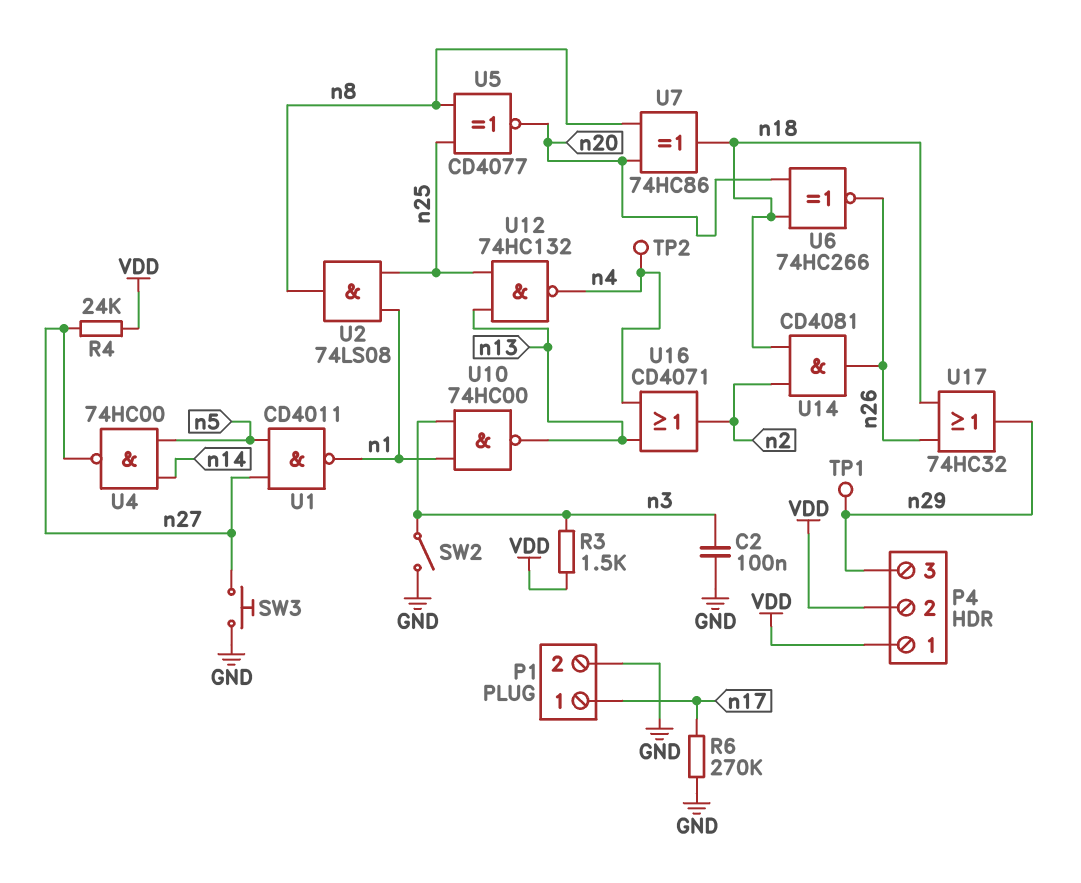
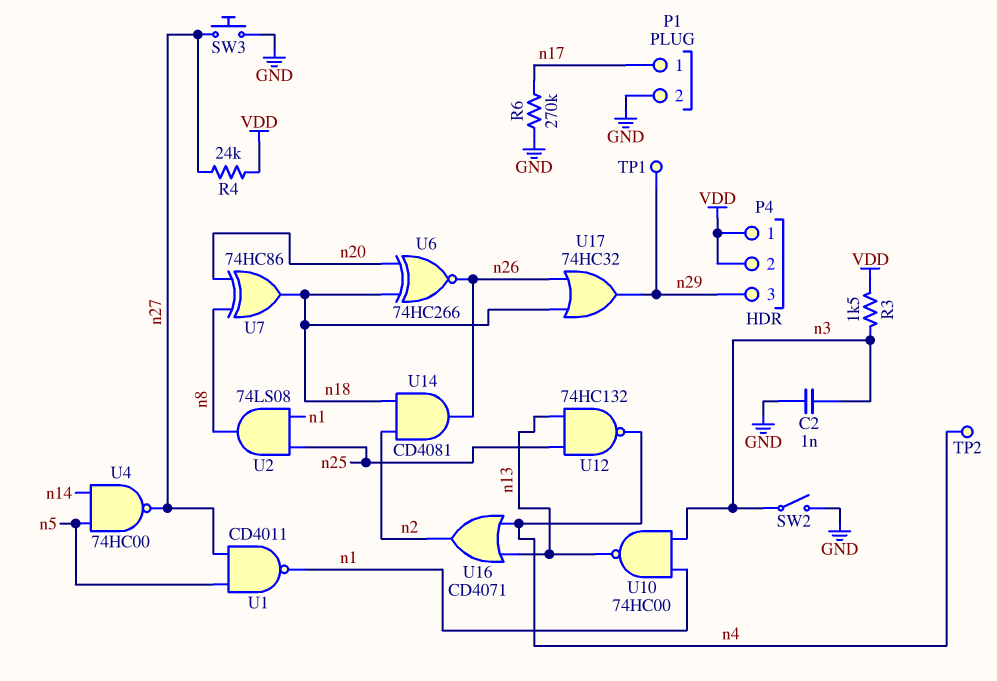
C2: 100nF (GND, n3) -> 1nF (GND, n3)
U5: XNOR CD4077 (in n8, in n25, out n20) -> none

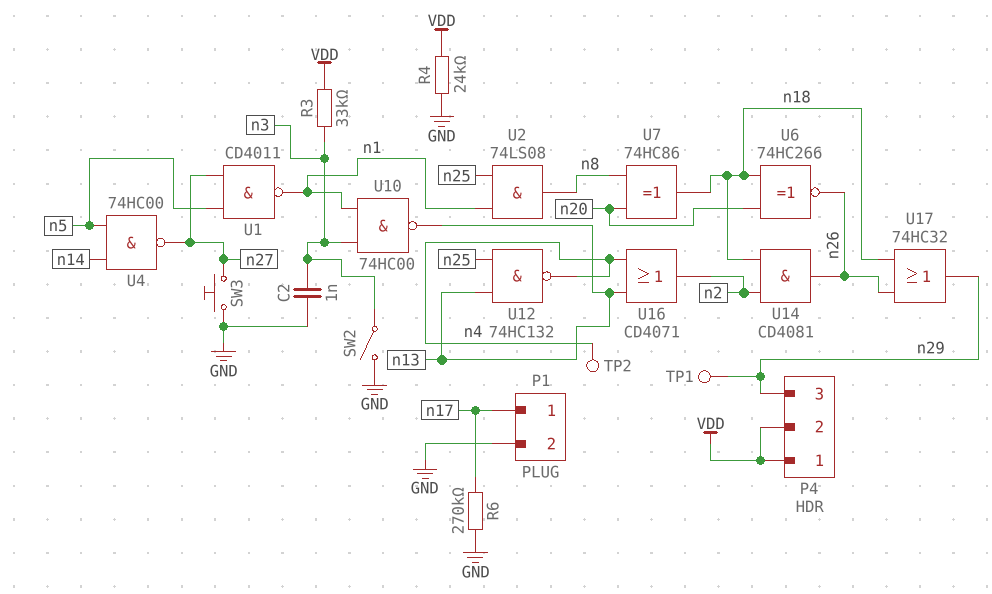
R3: 1.5k (VDD, n3) -> 33k (VDD, n3)
R4: 24k (VDD, n27) -> 24k (GND, VDD)

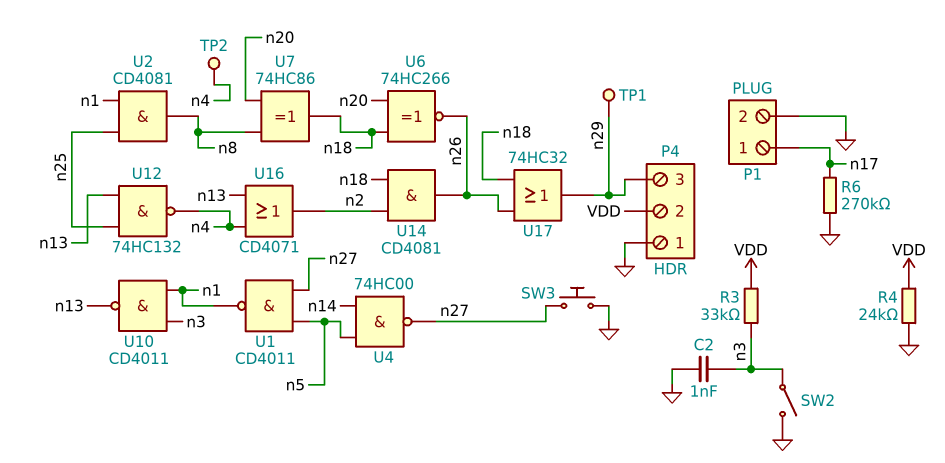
P4 pin 1: VDD -> GND
U2: AND 74LS08 (in n1, in n25, out n8) -> AND CD4081 (in n1, in n25, out n8)
U10: NAND 74HC00 (in n1, in n3, out n13) -> NAND CD4011 (in n1, in n3, out n13)

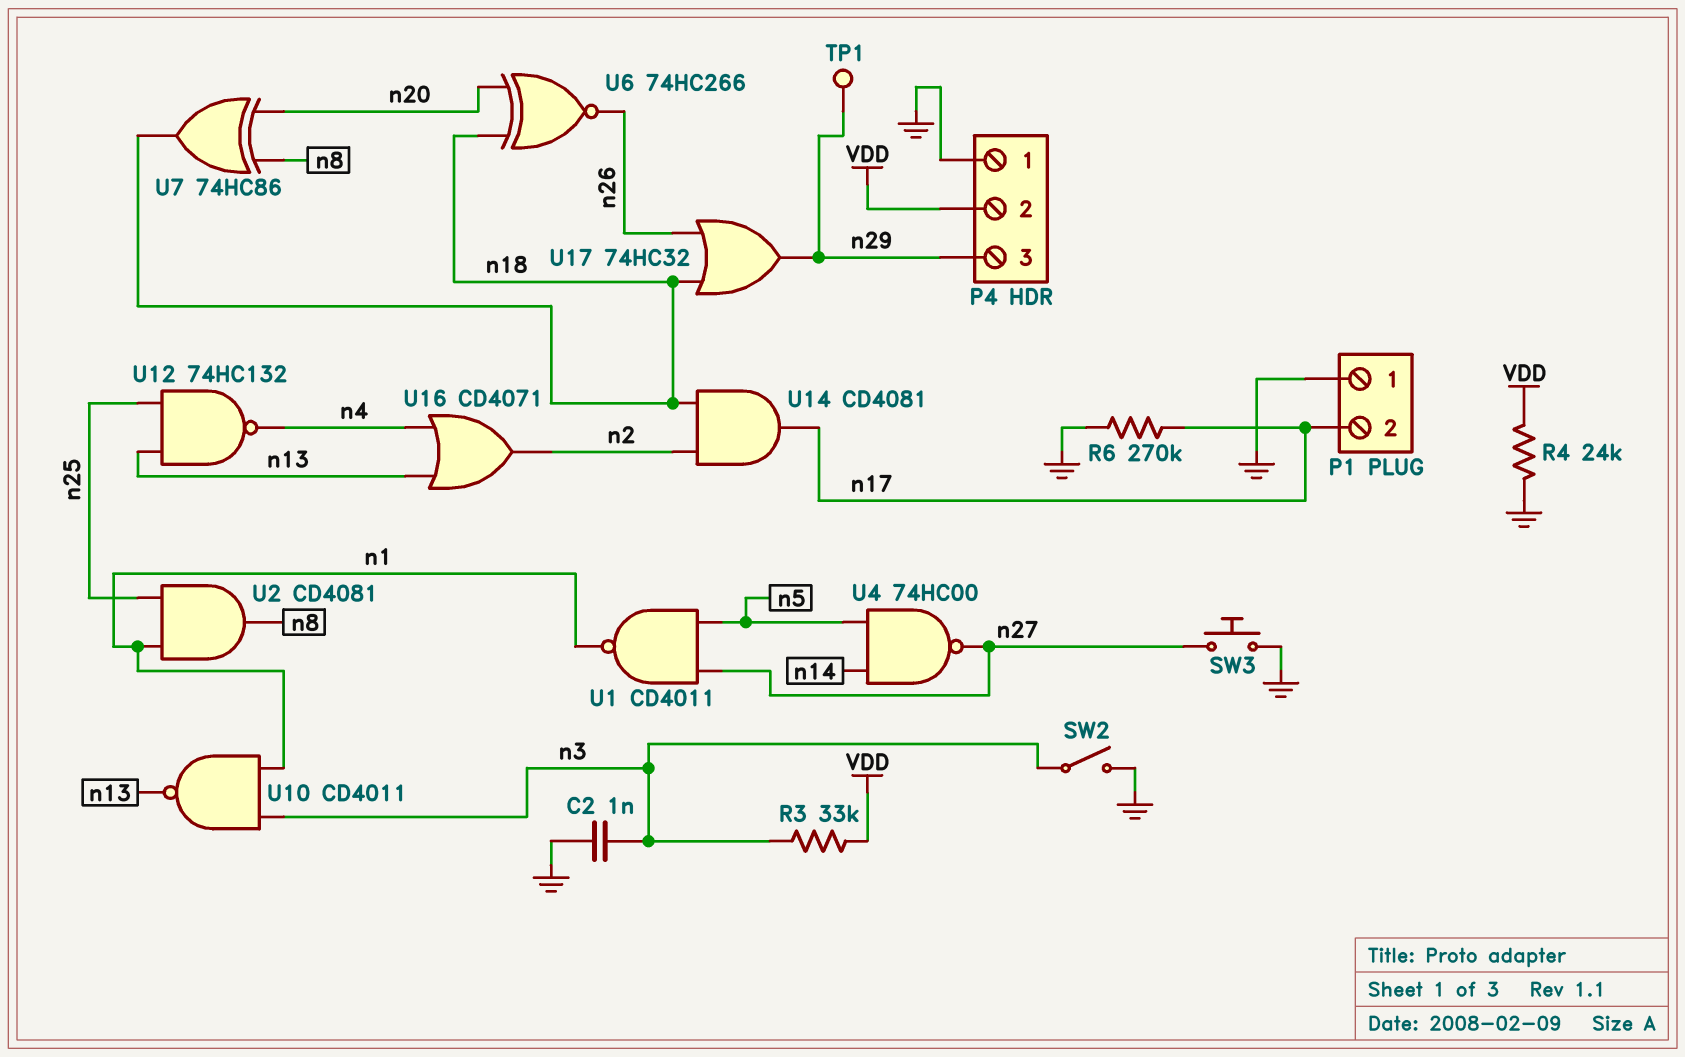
P1 pin 1: n17 -> GND
P1 pin 2: GND -> n17
TP2: test point (n4) -> none
U14: AND CD4081 (in n2, in n18, out n26) -> AND CD4081 (in n2, in n18, out n17)

